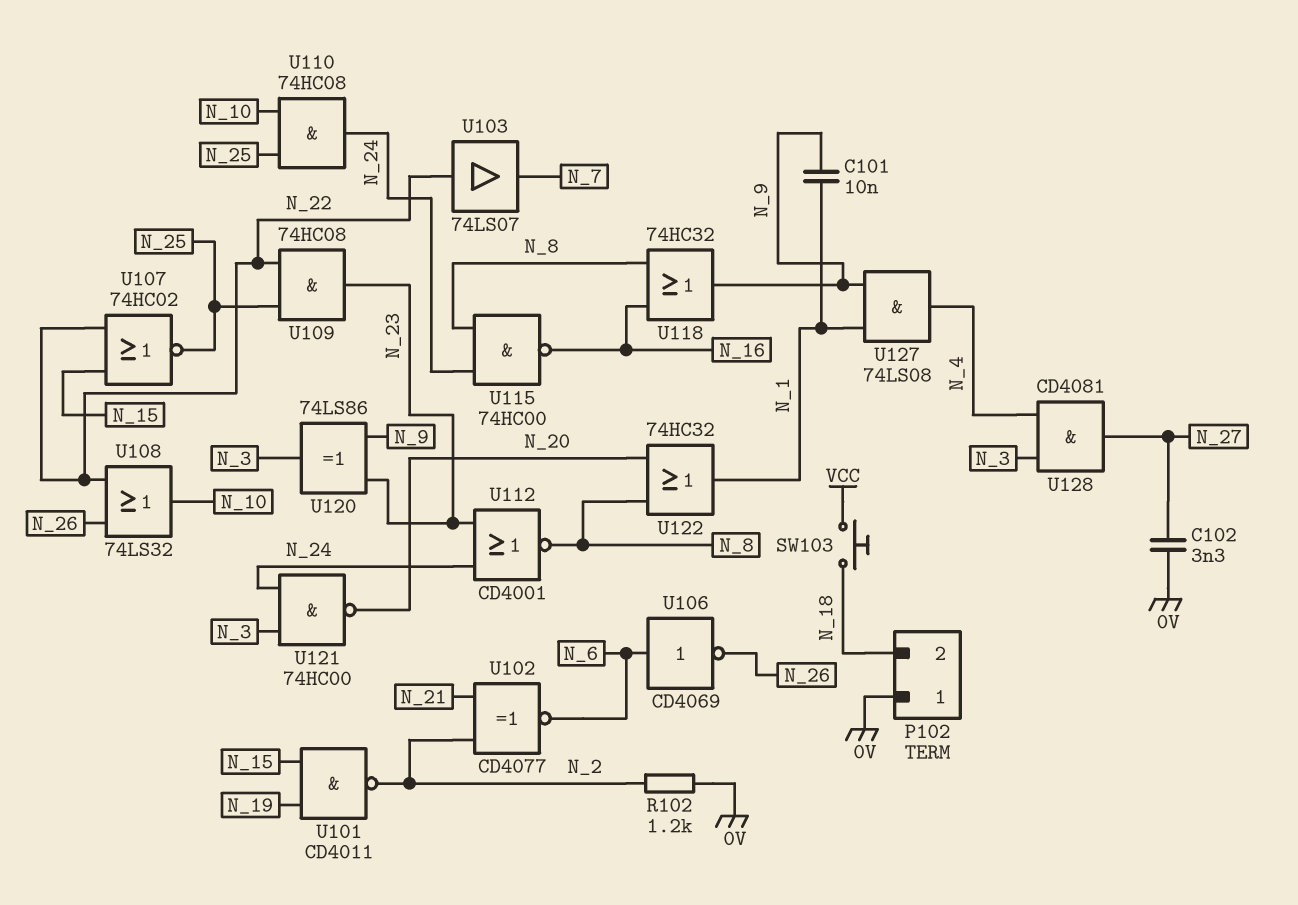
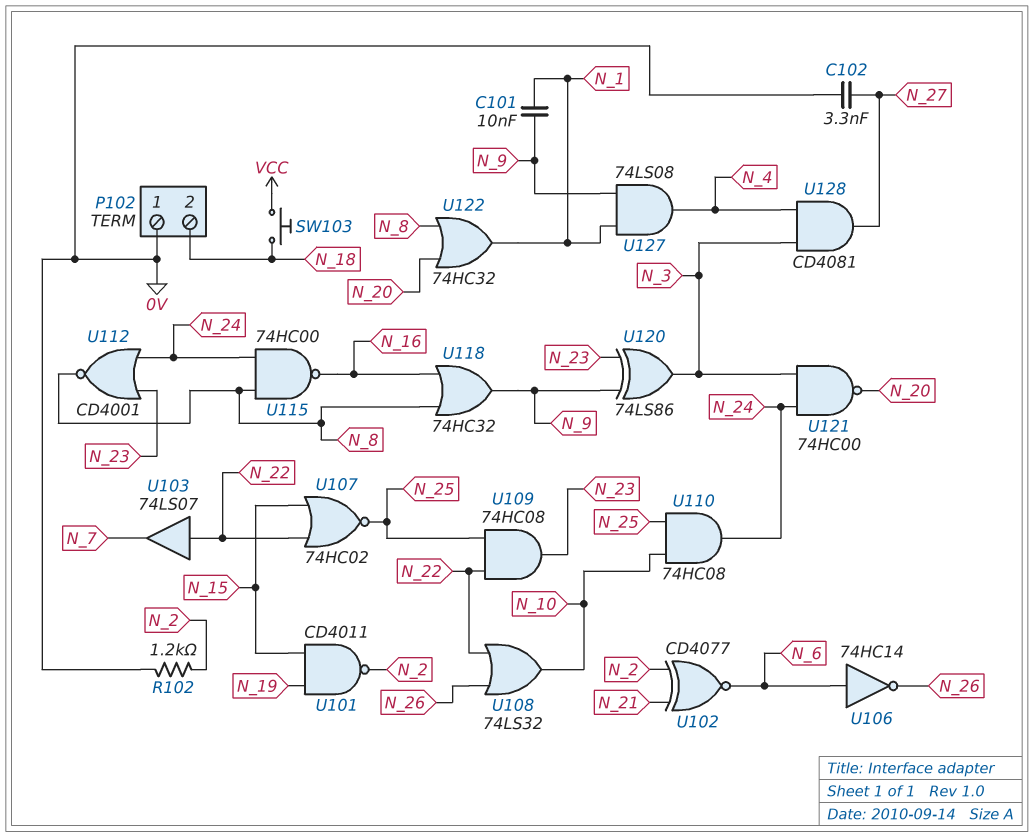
U106: NOT CD4069 (in N_6, out N_26) -> NOT 74HC14 (in N_6, out N_26)

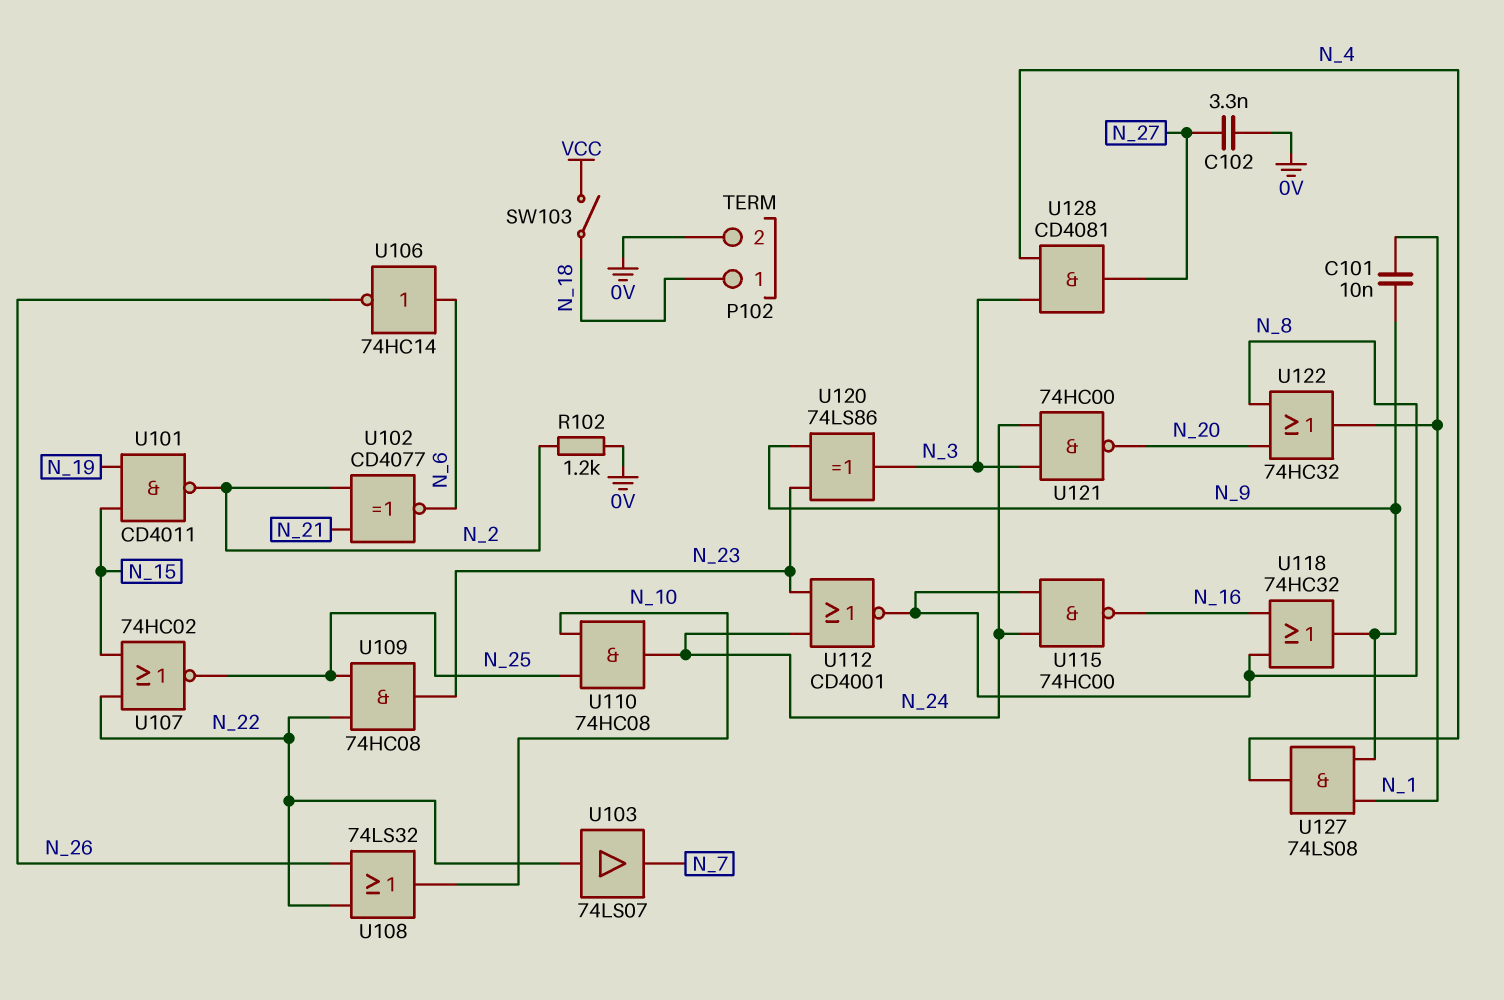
P102 pin 1: 0V -> N_18
P102 pin 2: N_18 -> 0V
SW103: button (N_18, VCC) -> switch (N_18, VCC)

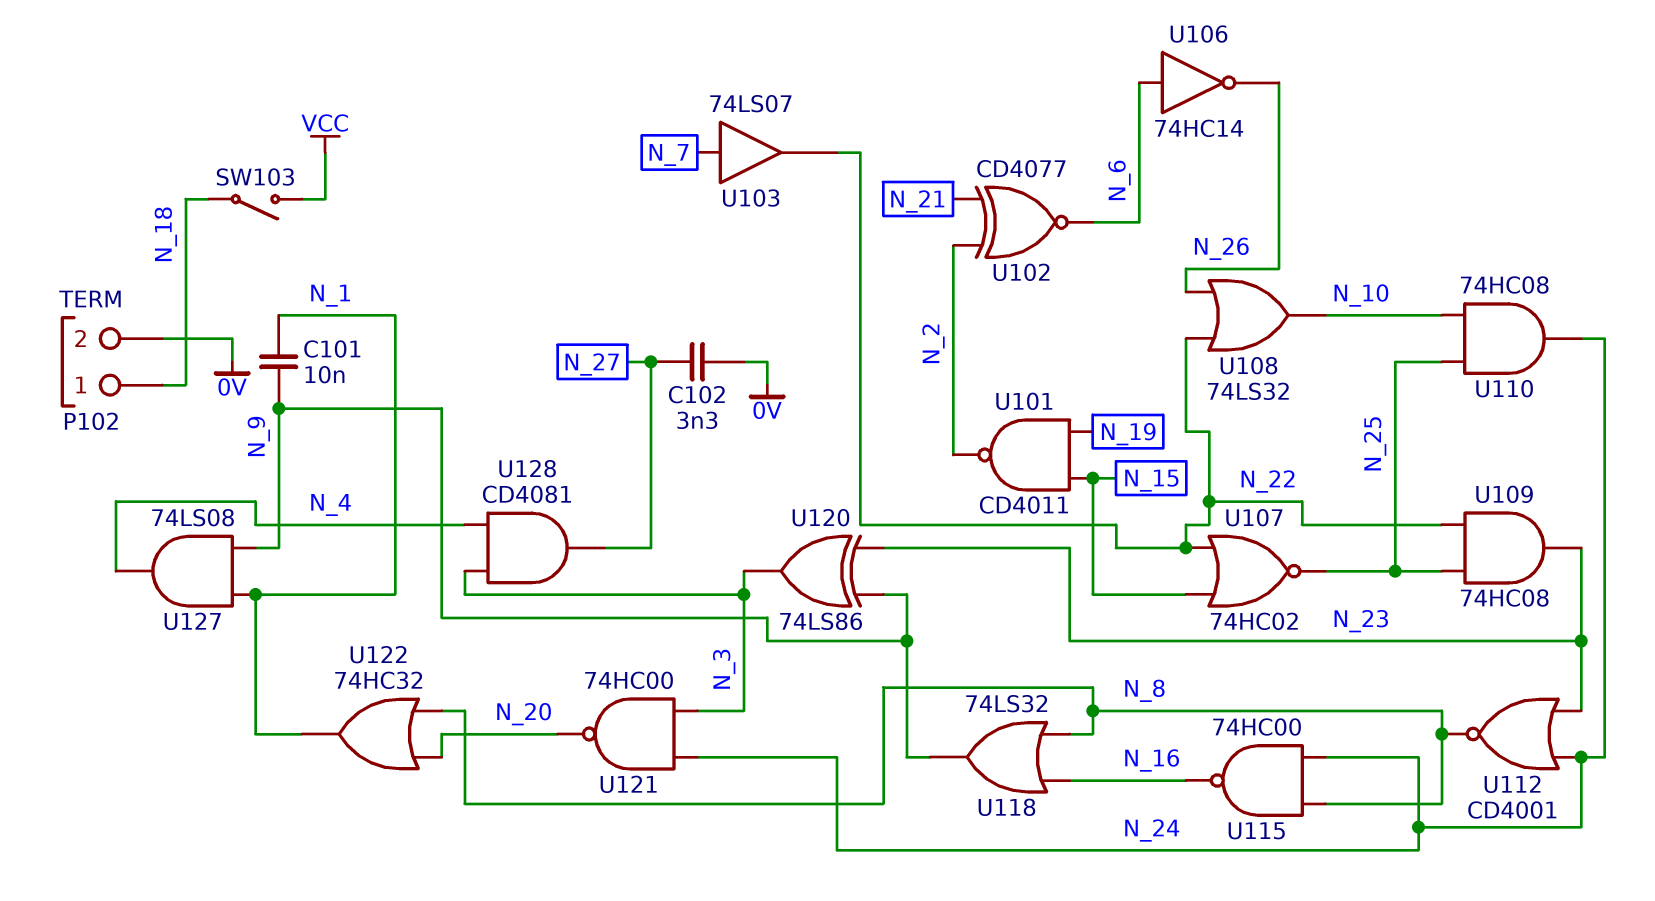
R102: 1.2k (0V, N_2) -> none
U103: buffer 74LS07 (in N_22, out N_7) -> buffer 74LS07 (in N_7, out N_22)
U118: OR 74HC32 (in N_8, in N_16, out N_9) -> OR 74LS32 (in N_8, in N_16, out N_9)

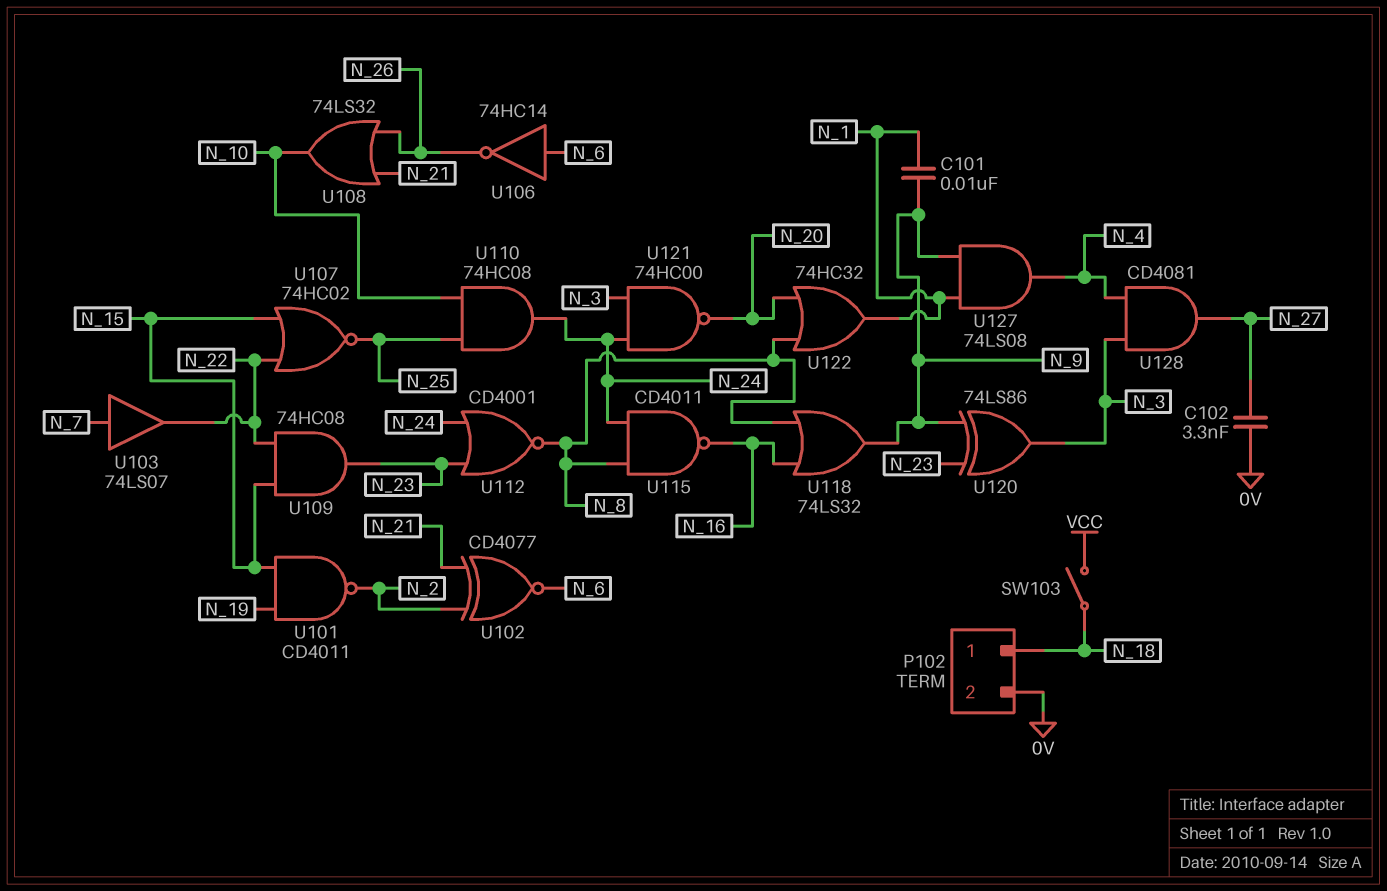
U108: OR 74LS32 (in N_22, in N_26, out N_10) -> OR 74LS32 (in N_21, in N_26, out N_10)
U109: AND 74HC08 (in N_22, in N_25, out N_23) -> AND 74HC08 (in N_15, in N_22, out N_23)
U115: NAND 74HC00 (in N_8, in N_24, out N_16) -> NAND CD4011 (in N_8, in N_24, out N_16)

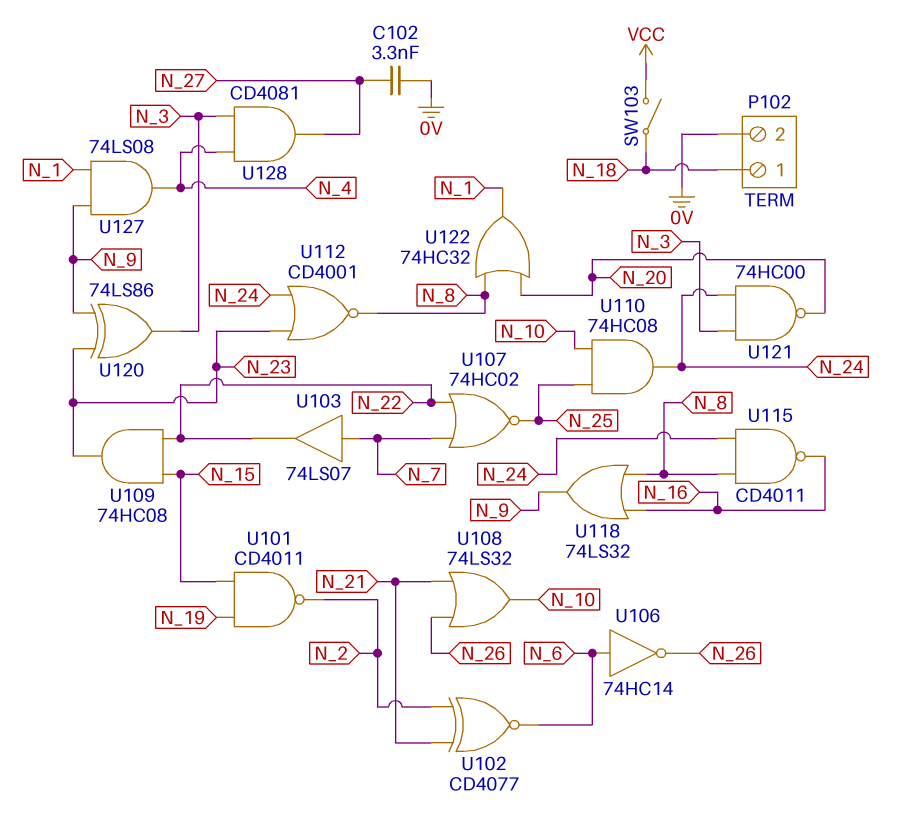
C101: 10nF (N_1, N_9) -> none
U107: NOR 74HC02 (in N_15, in N_22, out N_25) -> NOR 74HC02 (in N_7, in N_22, out N_25)

